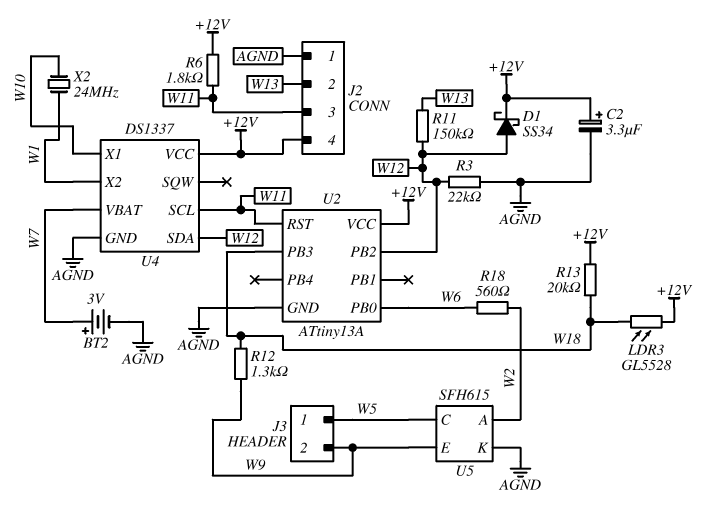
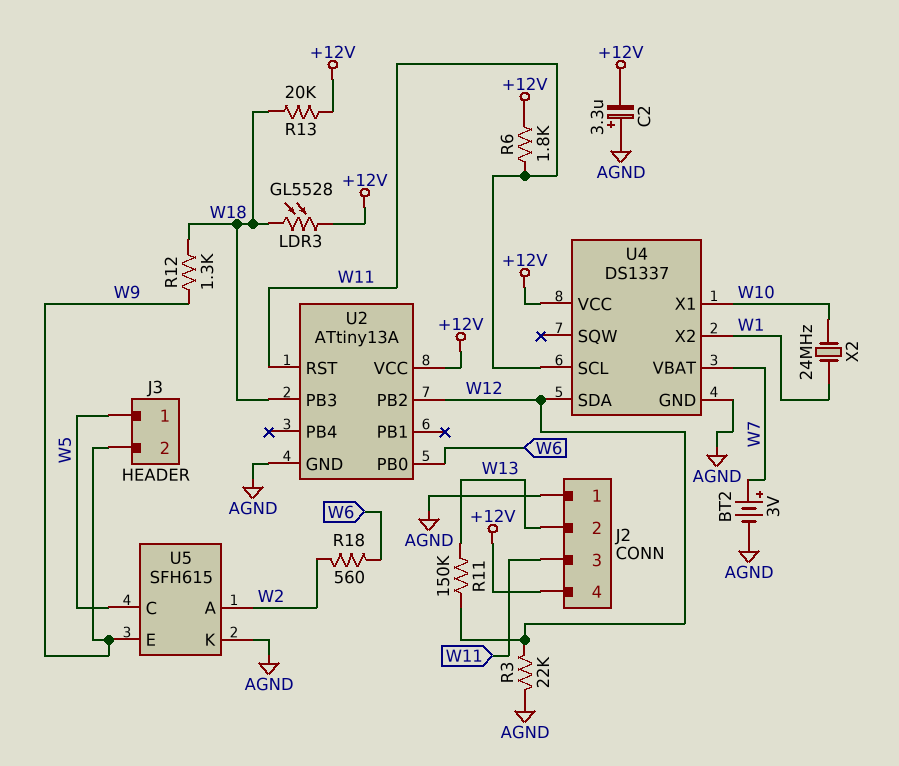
C2: 3.3uF (plus +12V, minus AGND) -> 3.3uF (plus AGND, minus +12V)
D1: schottky SS34 (A W12, K +12V) -> none

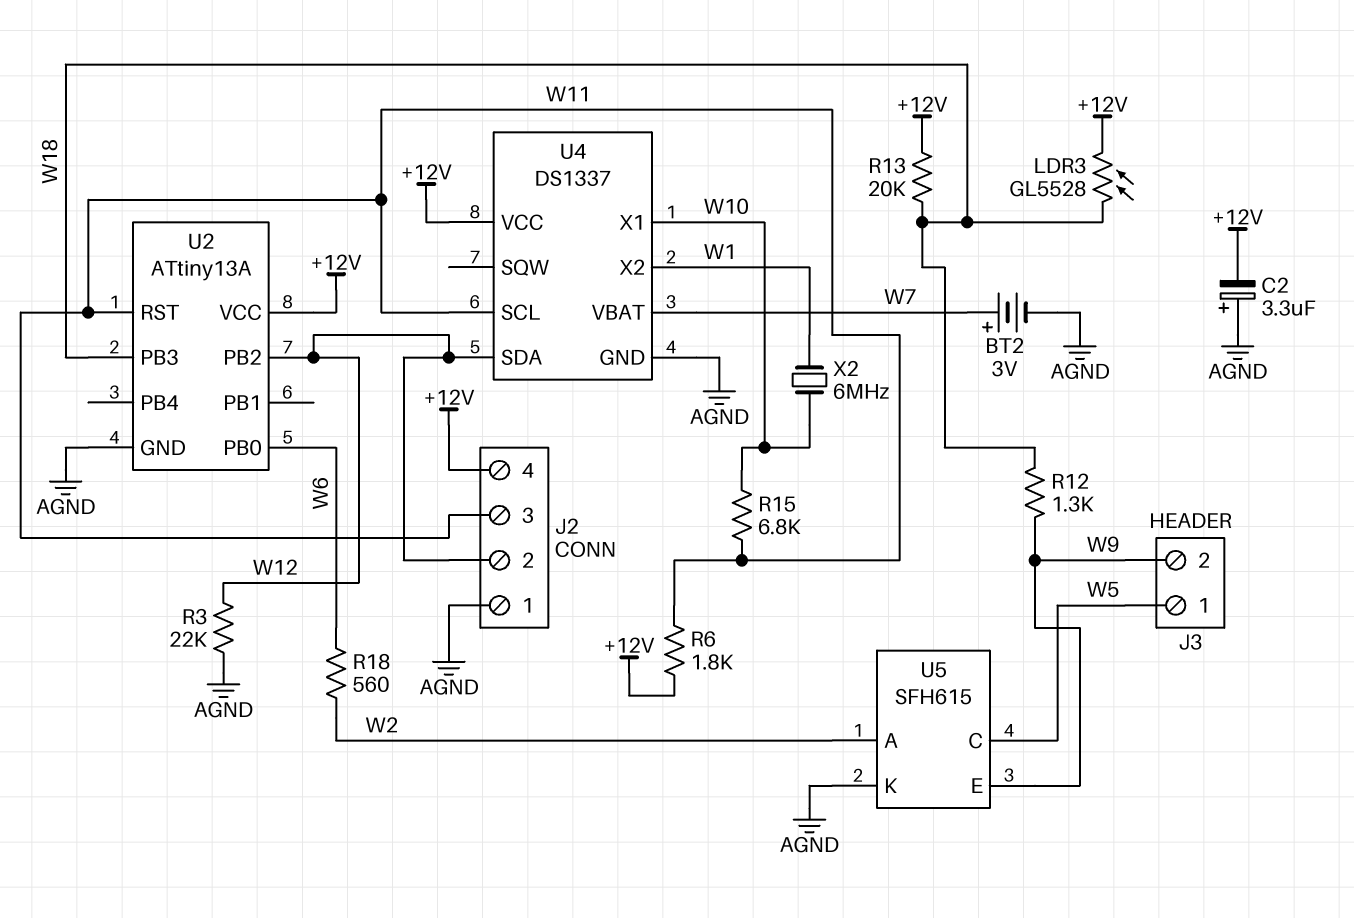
J2 pin 2: W13 -> W12
R11: 150k (W12, W13) -> none
R15: none -> 6.8k (W10, W11)
X2: 24MHz (W1, W10) -> 6MHz (W1, W10)

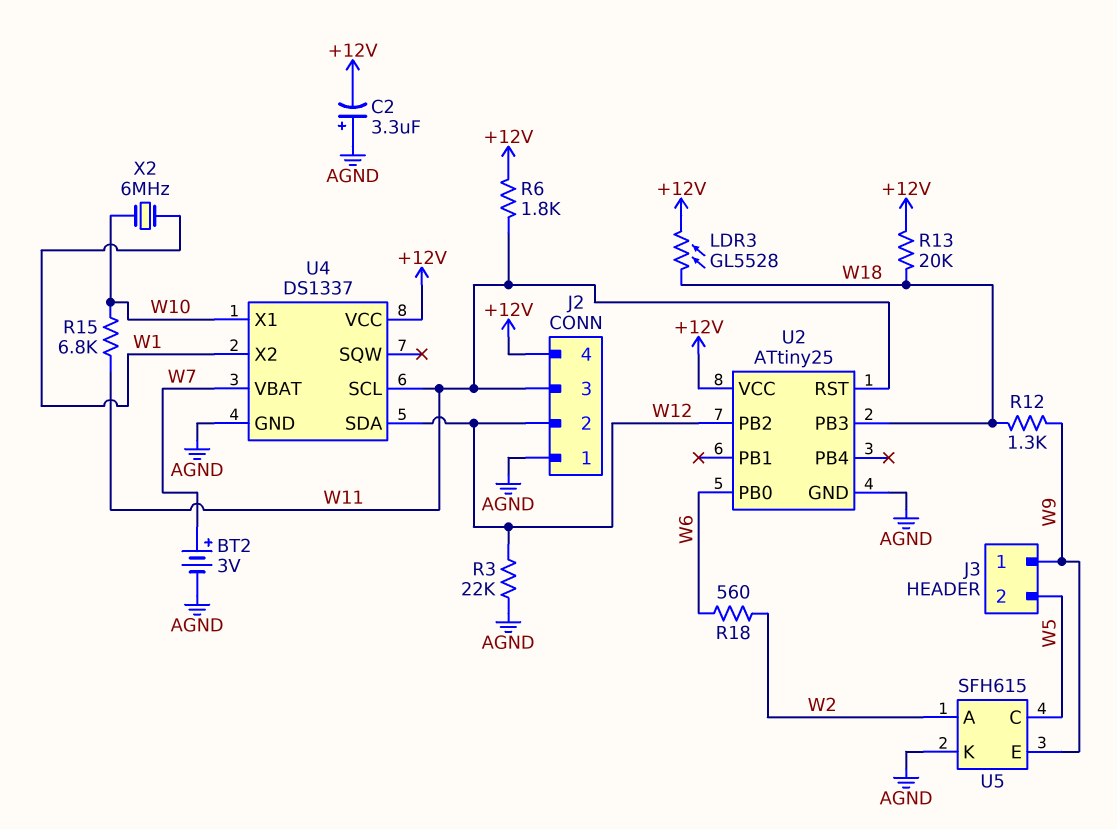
J3 pin 1: W5 -> W9
J3 pin 2: W9 -> W5
U2: ATtiny13A -> ATtiny25

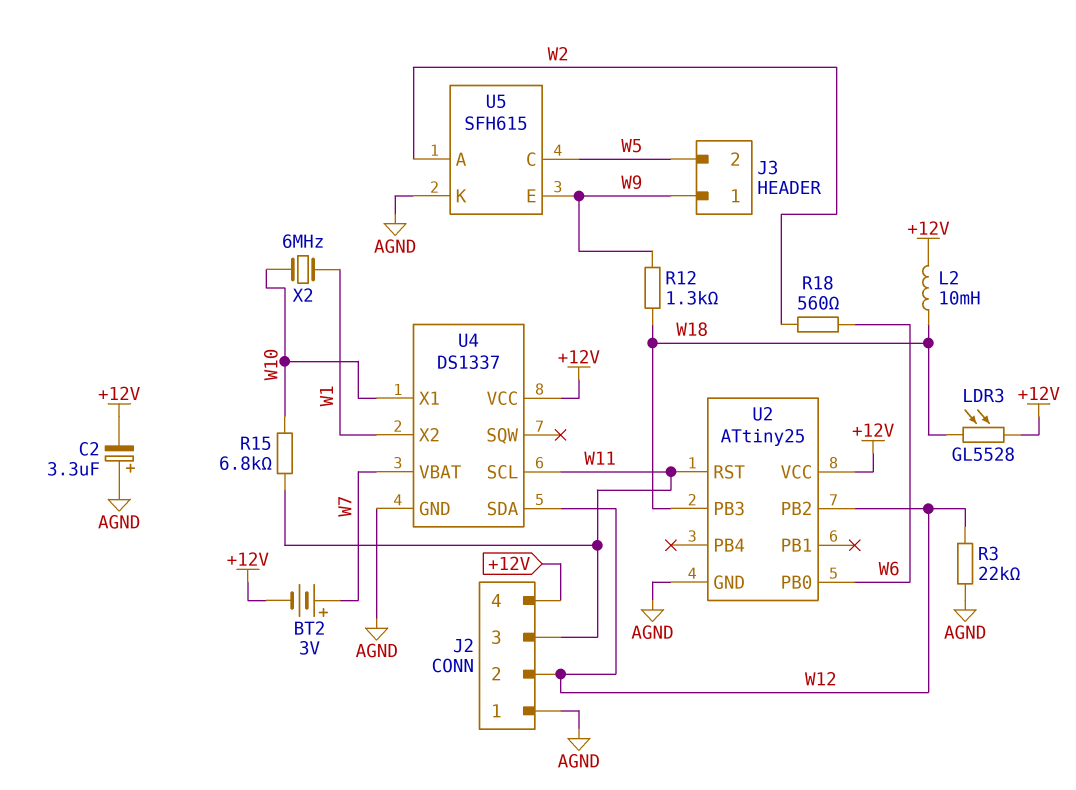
BT2: 3V (plus W7, minus AGND) -> 3V (plus W7, minus +12V)
L2: none -> 10mH (+12V, W18)
R6: 1.8k (+12V, W11) -> none
R13: 20k (+12V, W18) -> none

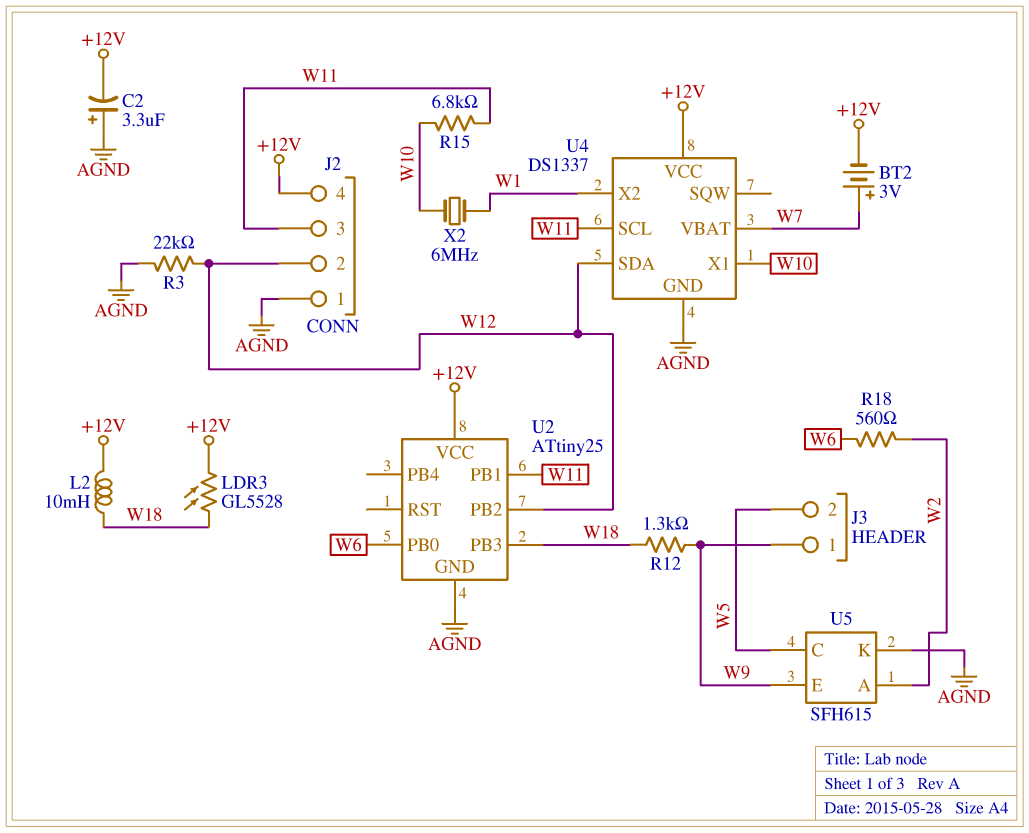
U2 pin PB1: none -> W11
U2 pin RST: W11 -> none

